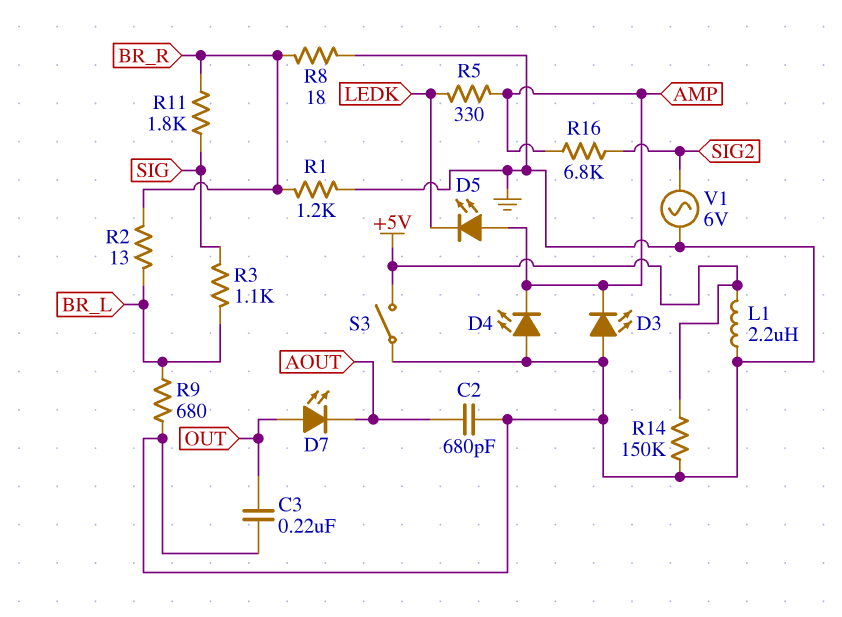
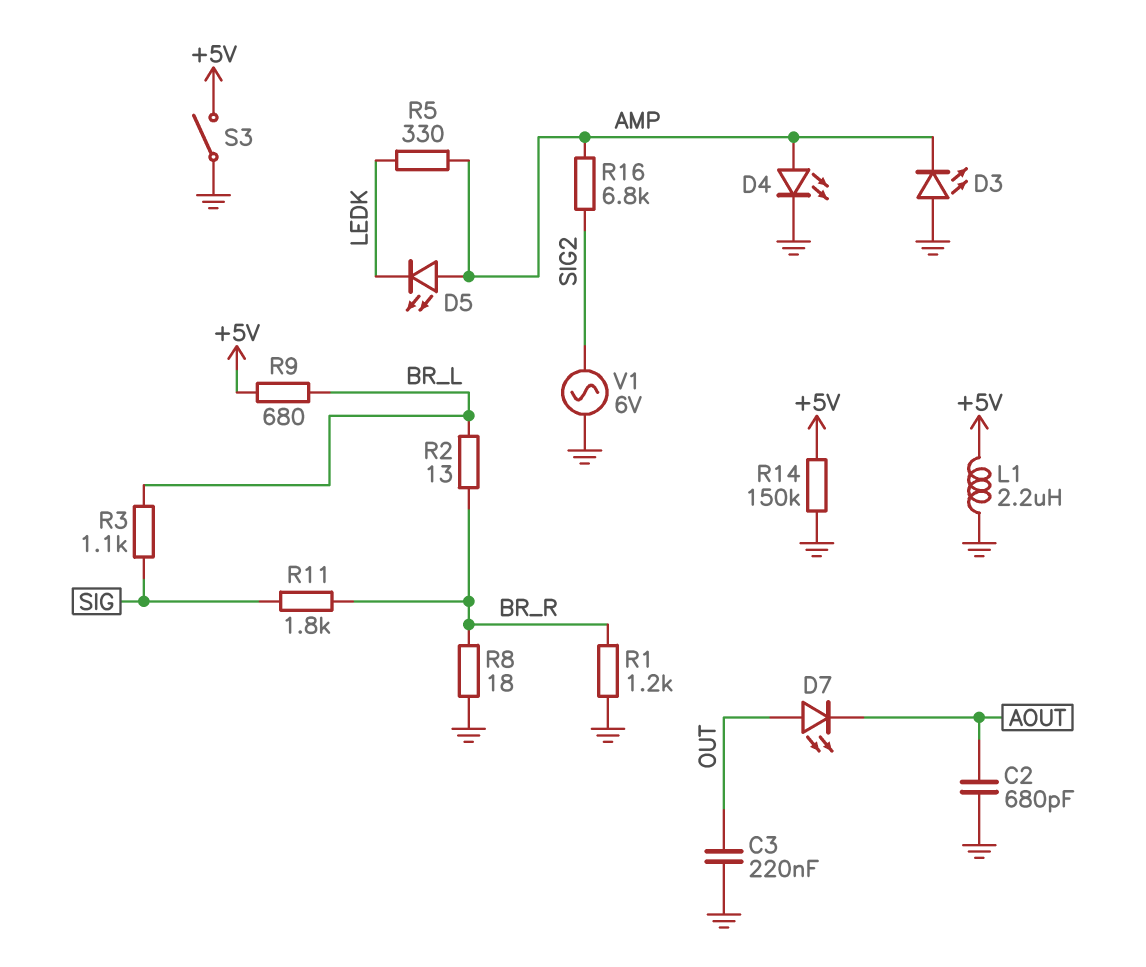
D4: LED (A GND, K AMP) -> LED (A AMP, K GND)
R9: 680 (BR_L, GND) -> 680 (+5V, BR_L)

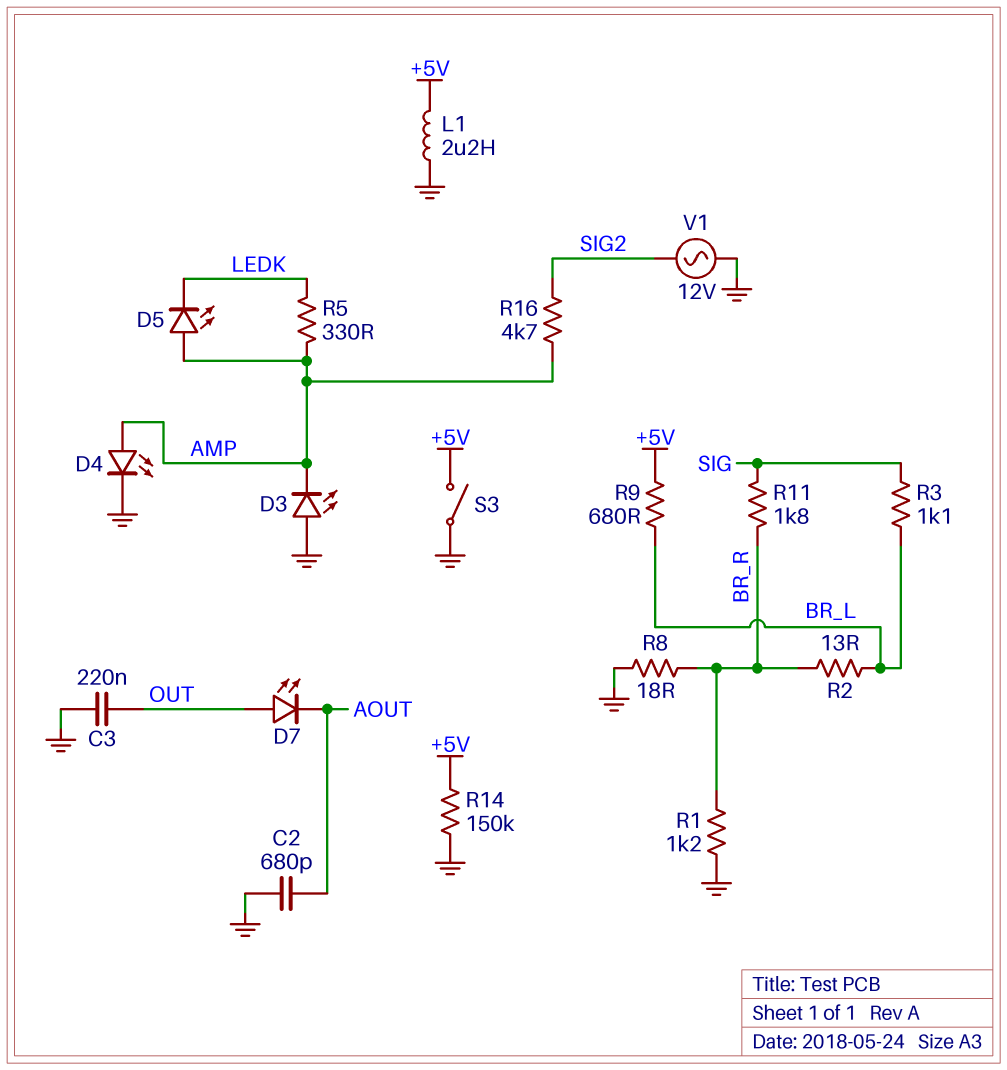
R16: 6.8k (AMP, SIG2) -> 4.7k (AMP, SIG2)
V1: AC 6V (GND, SIG2) -> AC 12V (GND, SIG2)

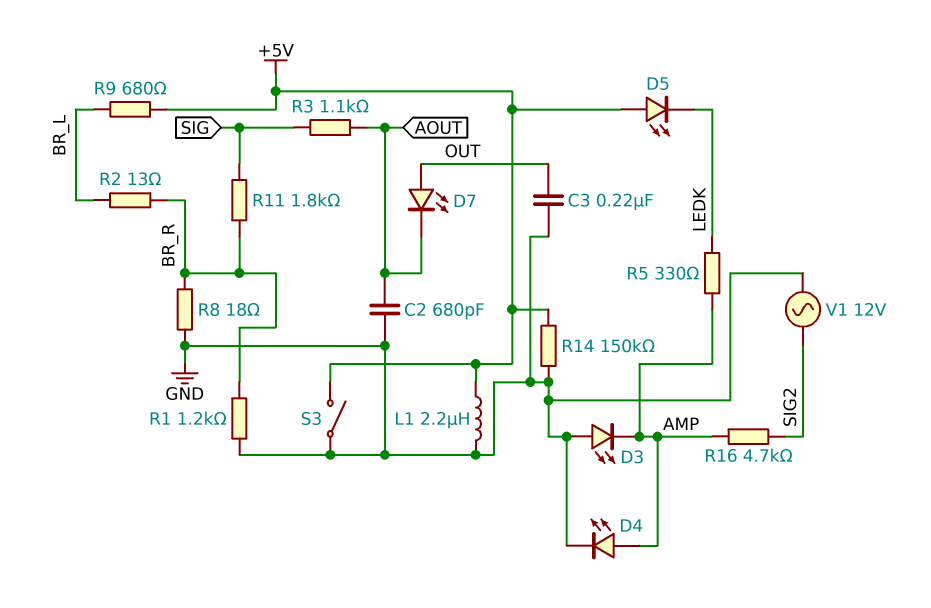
D5: LED (A AMP, K LEDK) -> LED (A +5V, K LEDK)
R3: 1.1k (BR_L, SIG) -> 1.1k (AOUT, SIG)

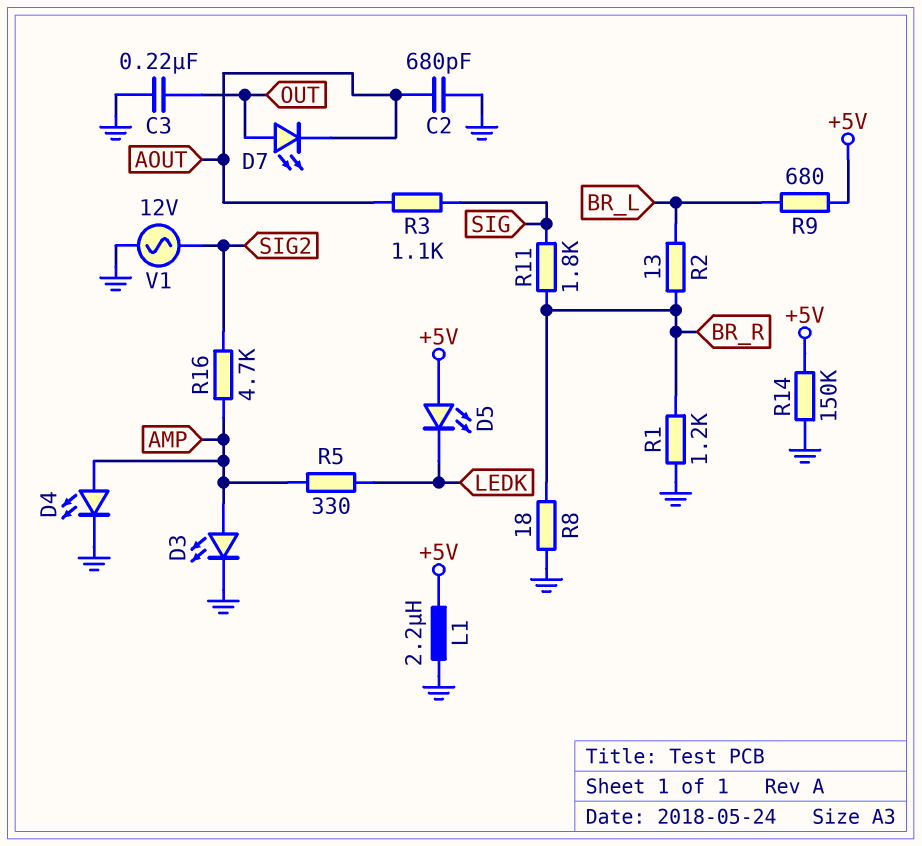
D3: LED (A GND, K AMP) -> LED (A AMP, K GND)
S3: switch (+5V, GND) -> none

